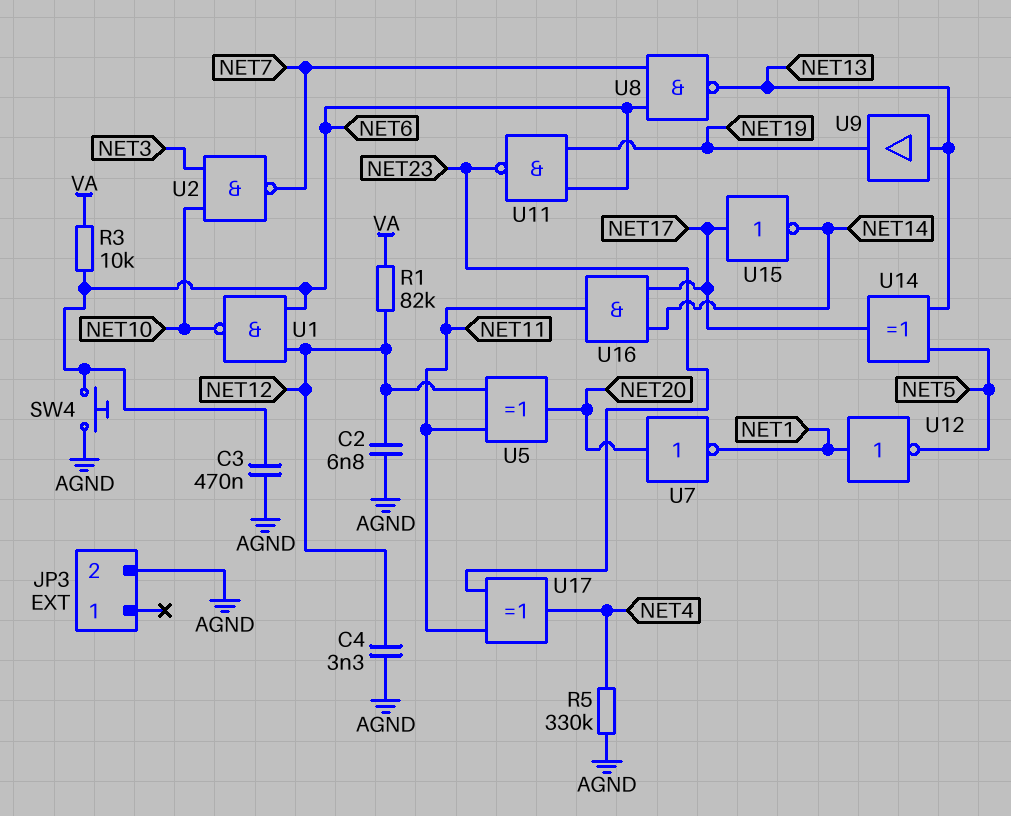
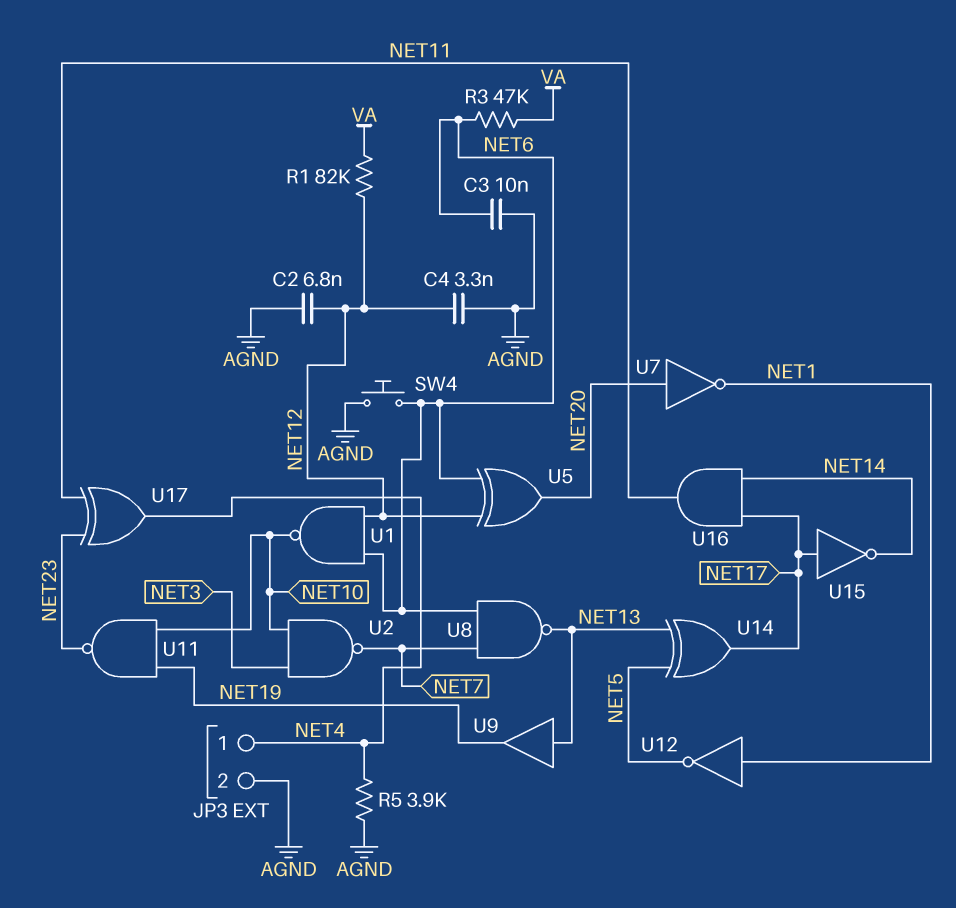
C3: 470nF (AGND, NET6) -> 10nF (AGND, NET6)
JP3 pin 1: none -> NET4
R3: 10k (NET6, VA) -> 47k (NET6, VA)
R5: 330k (AGND, NET4) -> 3.9k (AGND, NET4)
U5: XOR (in NET11, in NET12, out NET20) -> XOR (in NET6, in NET12, out NET20)
U11: NAND (in NET6, in NET19, out NET23) -> NAND (in NET10, in NET19, out NET23)

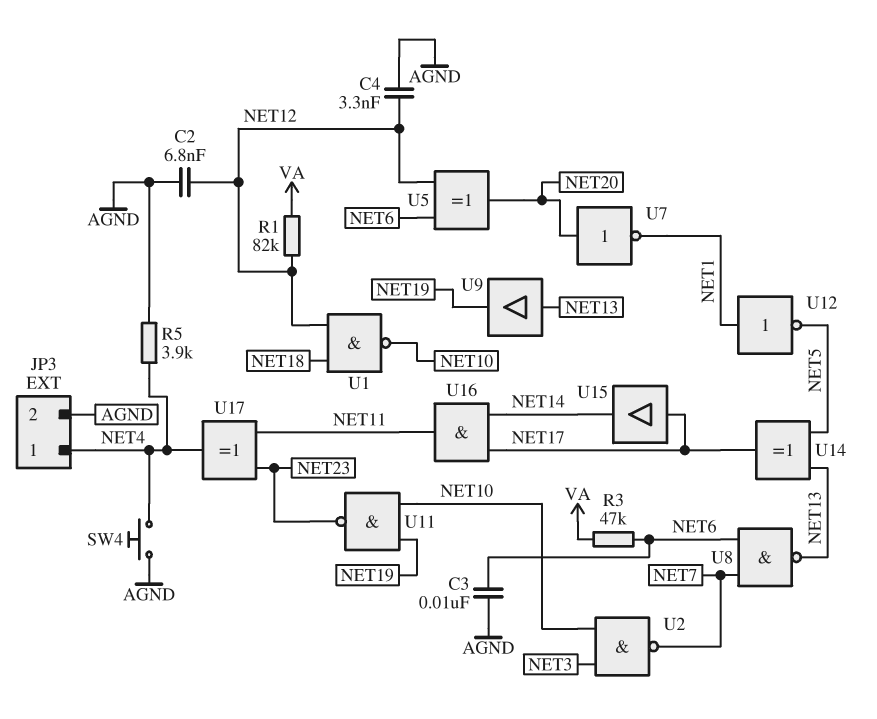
SW4: button (AGND, NET6) -> button (AGND, NET4)
U1: NAND (in NET6, in NET12, out NET10) -> NAND (in NET12, in NET18, out NET10)
U15: NOT (in NET17, out NET14) -> buffer (in NET17, out NET14)

